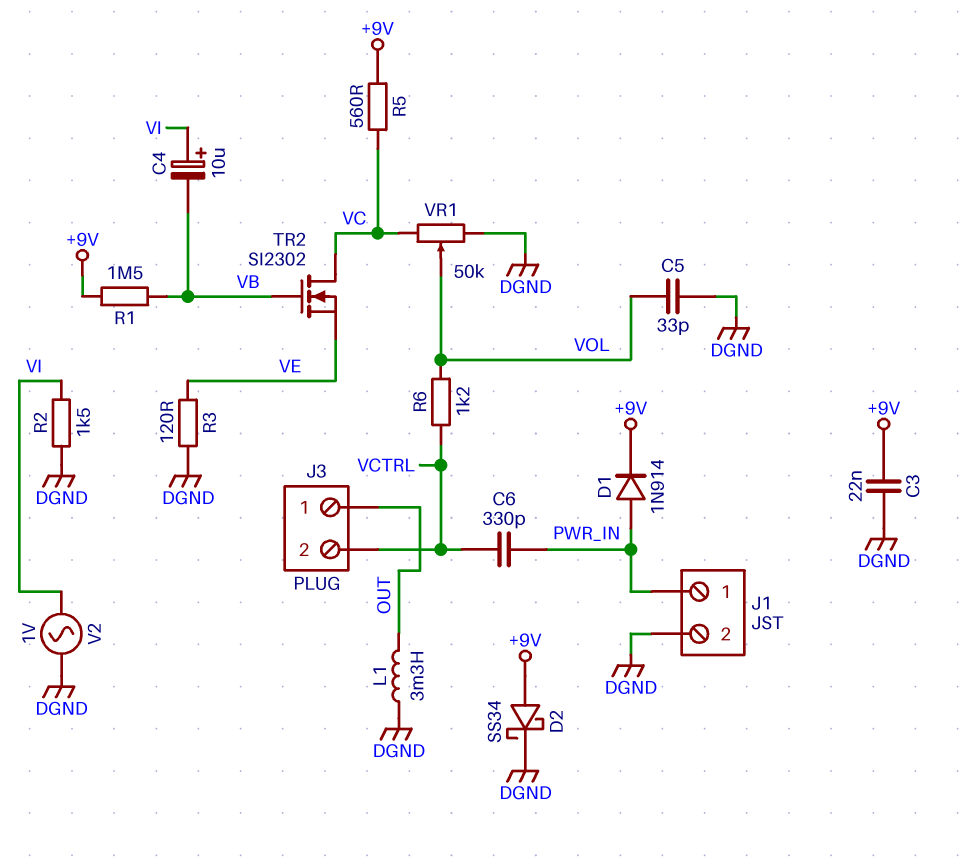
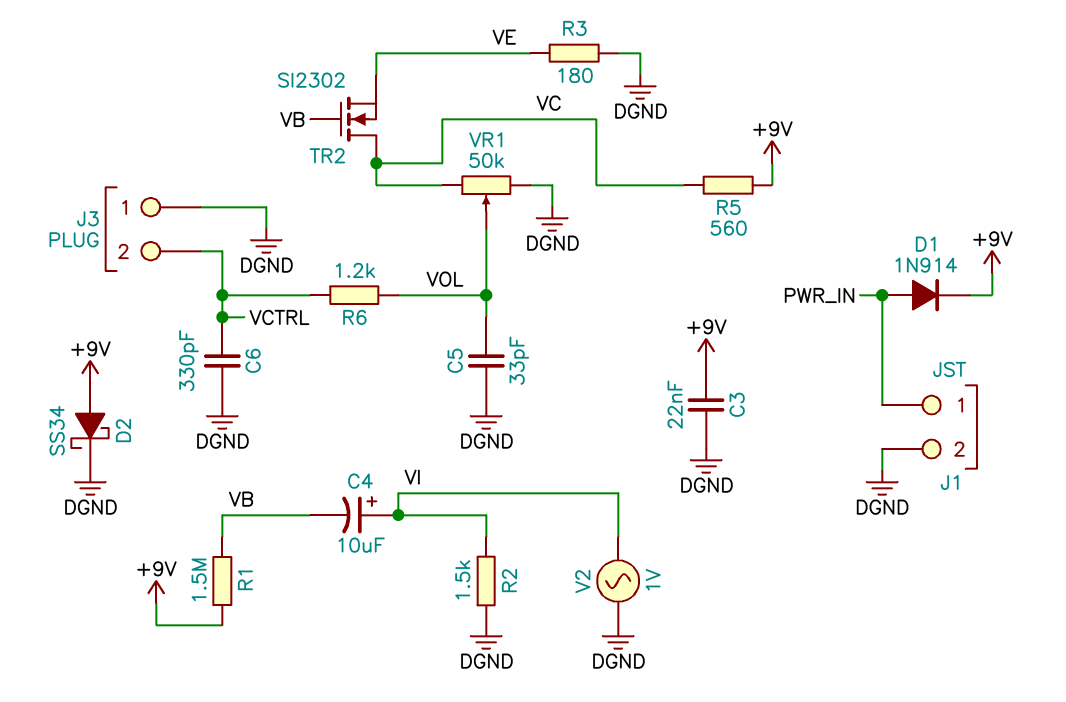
C6: 330pF (PWR_IN, VCTRL) -> 330pF (DGND, VCTRL)
J3 pin 1: OUT -> DGND
L1: 3.3mH (DGND, OUT) -> none
R3: 120 (DGND, VE) -> 180 (DGND, VE)

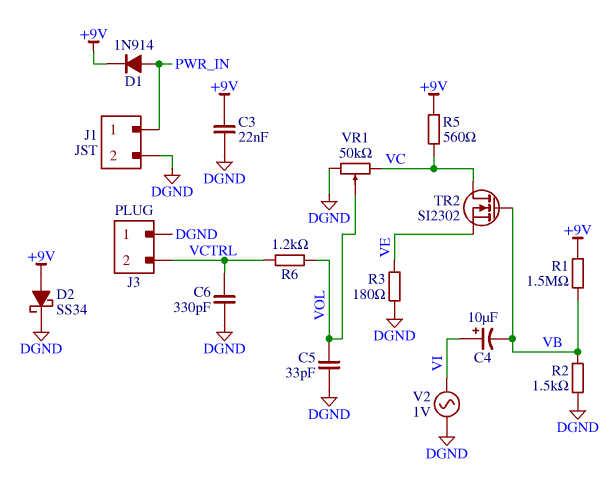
R2: 1.5k (DGND, VI) -> 1.5k (DGND, VB)

